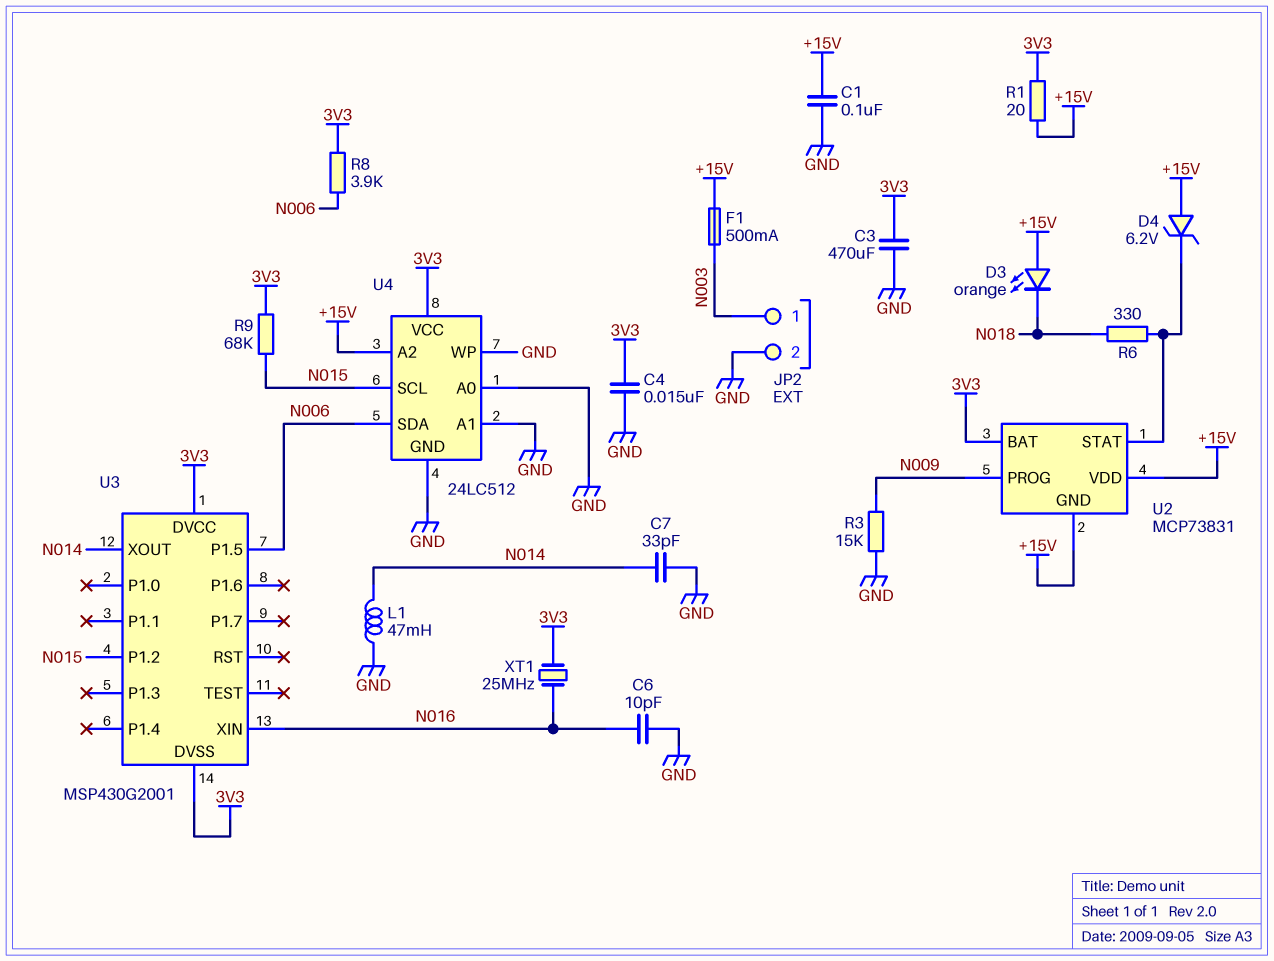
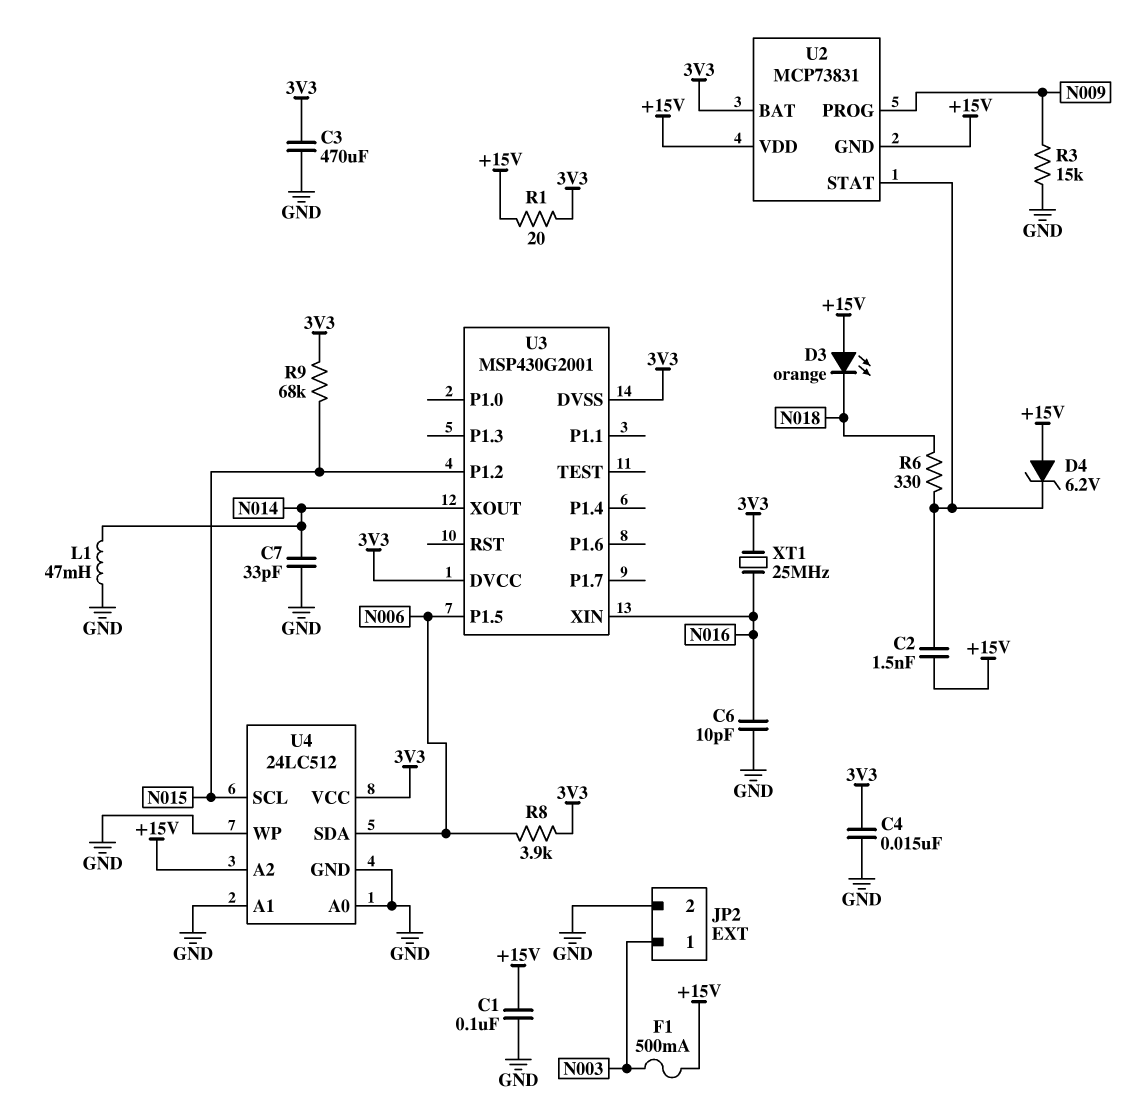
C2: none -> 1.5nF (+15V, U2/STAT)

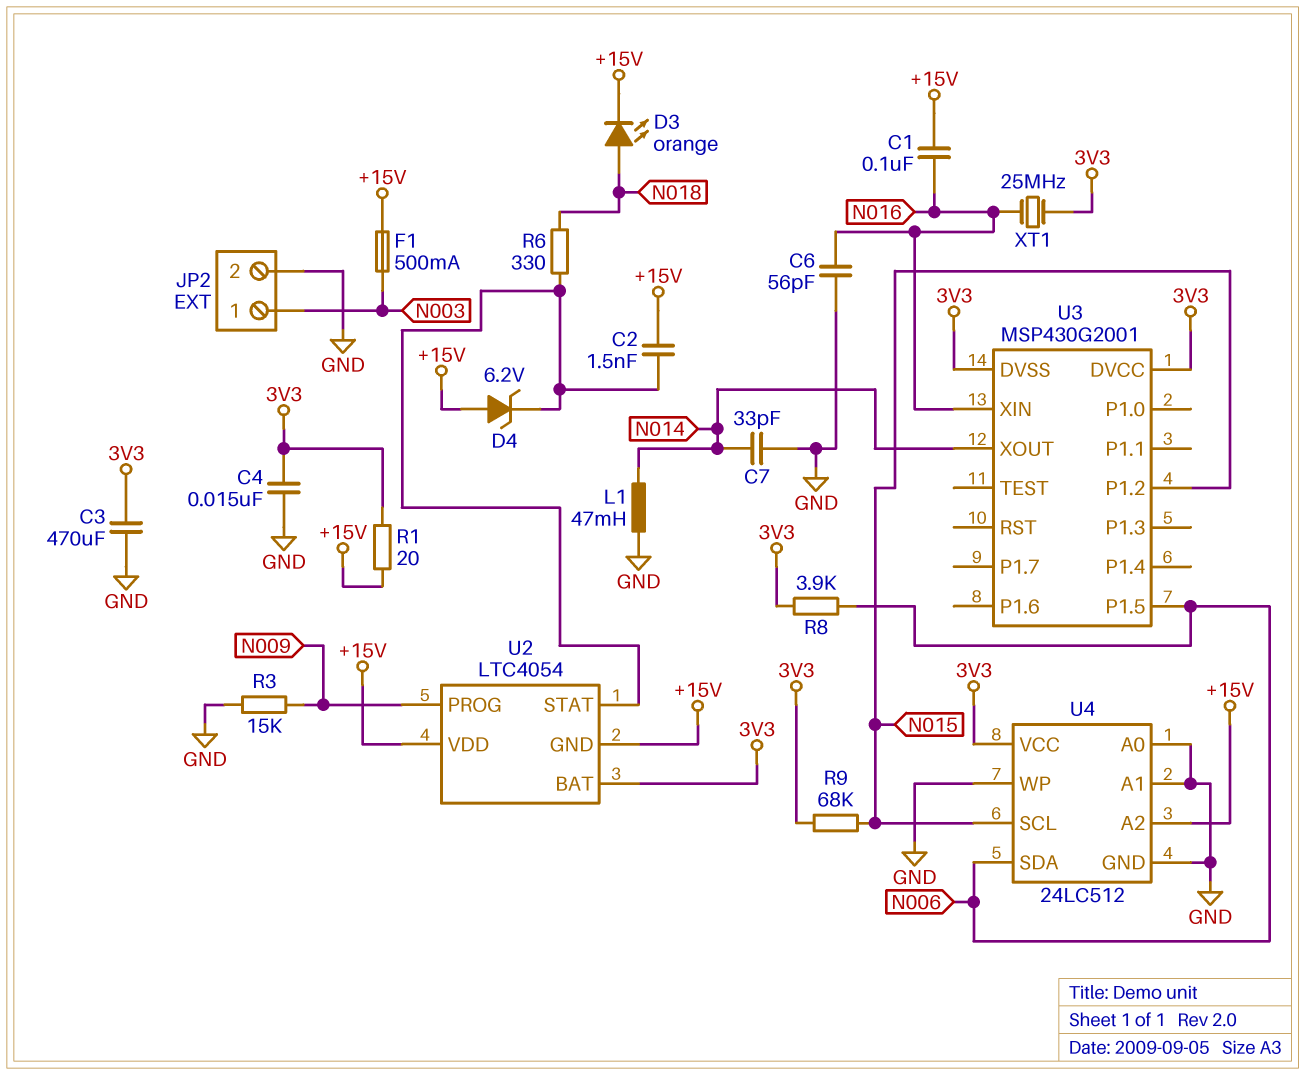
C1: 100nF (+15V, GND) -> 100nF (+15V, N016)
C6: 10pF (GND, N016) -> 56pF (GND, N016)
D3: LED orange (A +15V, K N018) -> LED orange (A N018, K +15V)
U2: MCP73831 -> LTC4054

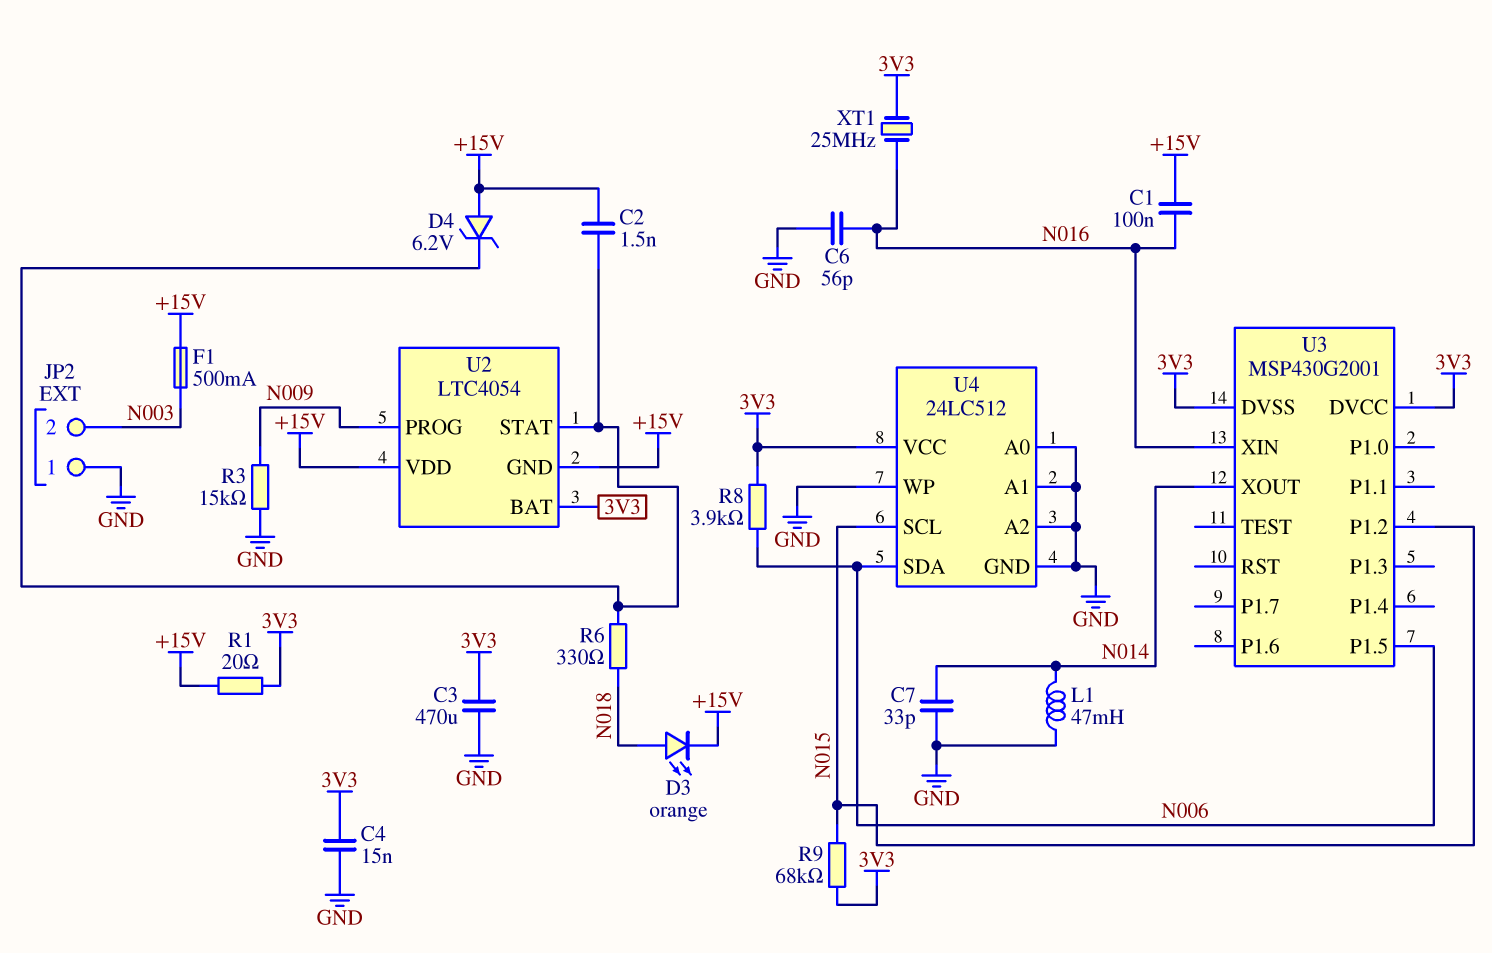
JP2 pin 1: N003 -> GND
JP2 pin 2: GND -> N003
U4 pin A2: +15V -> GND

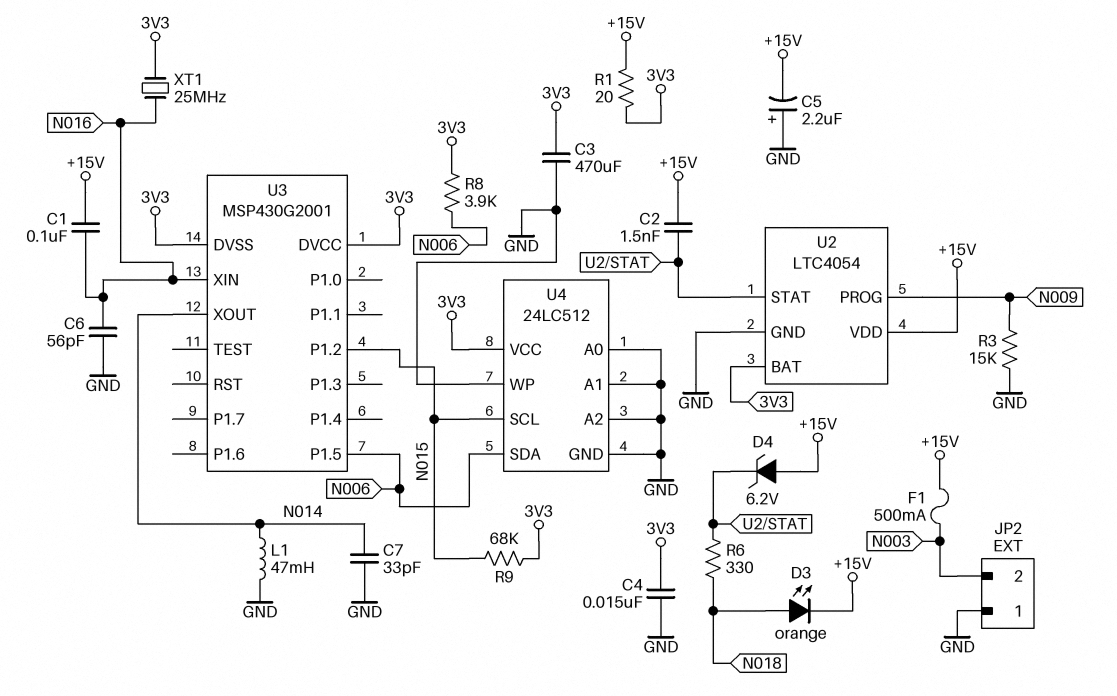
C5: none -> 2.2uF (plus GND, minus +15V)
U2 pin GND: +15V -> GND

